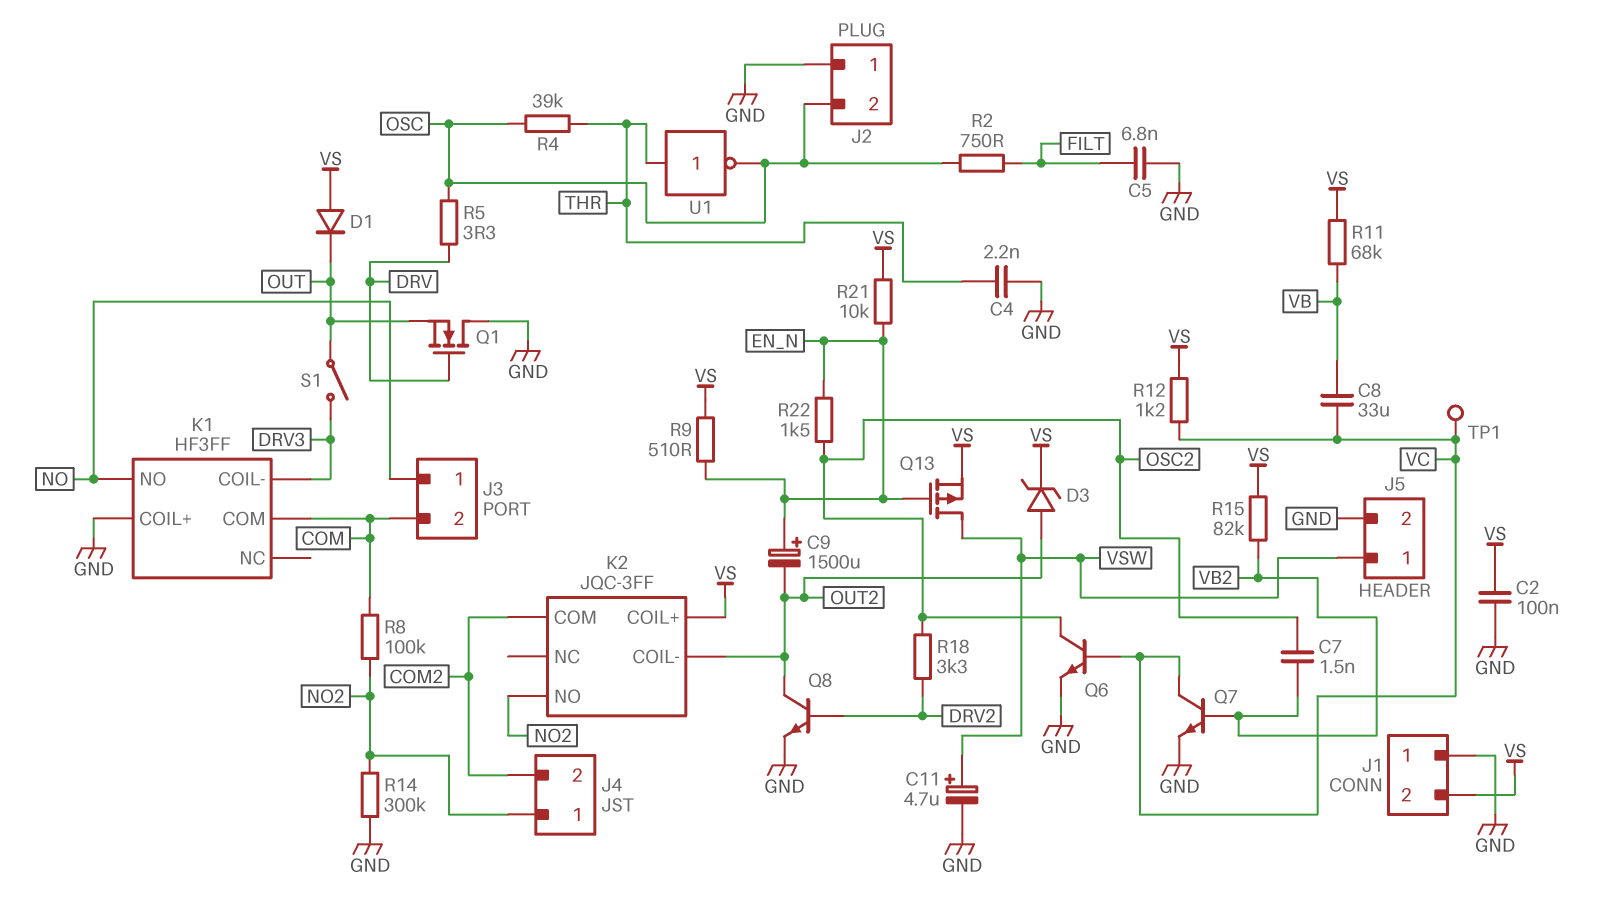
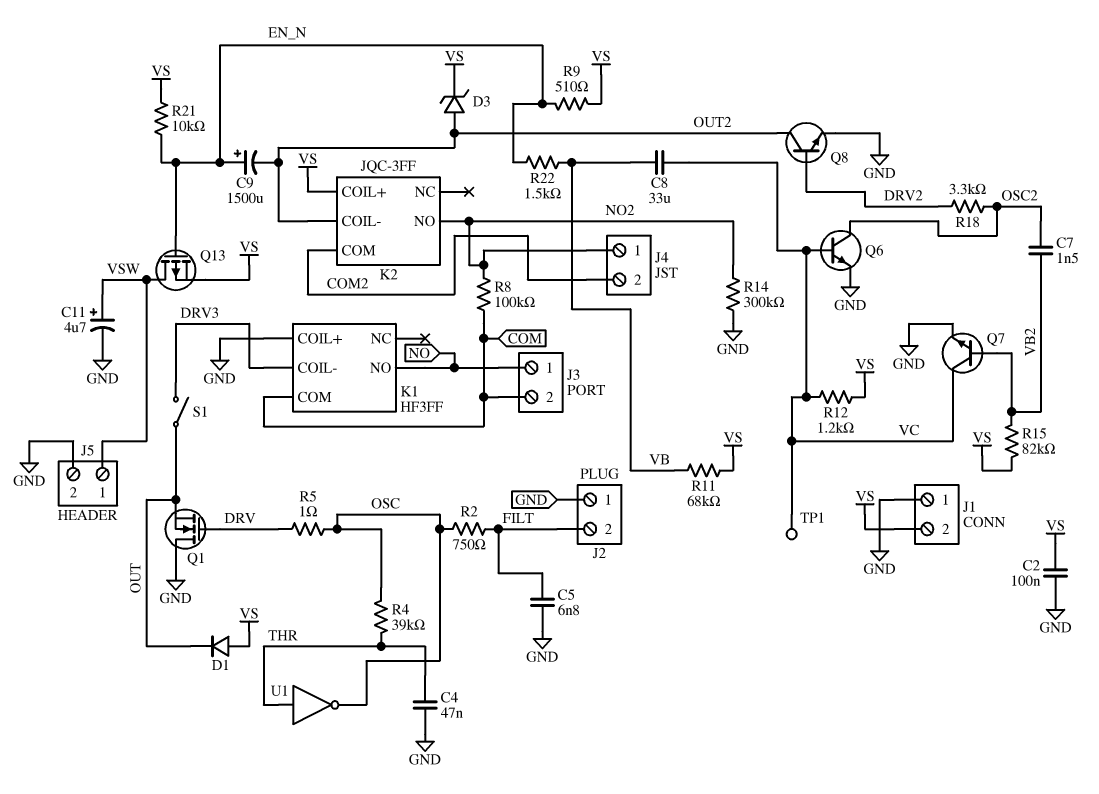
C4: 2.2nF (GND, THR) -> 47nF (GND, THR)
J2 pin 2: OSC -> FILT
R5: 3.3 (DRV, OSC) -> 1 (DRV, OSC)
R22: 1.5k (EN_N, OSC2) -> 1.5k (EN_N, VB)

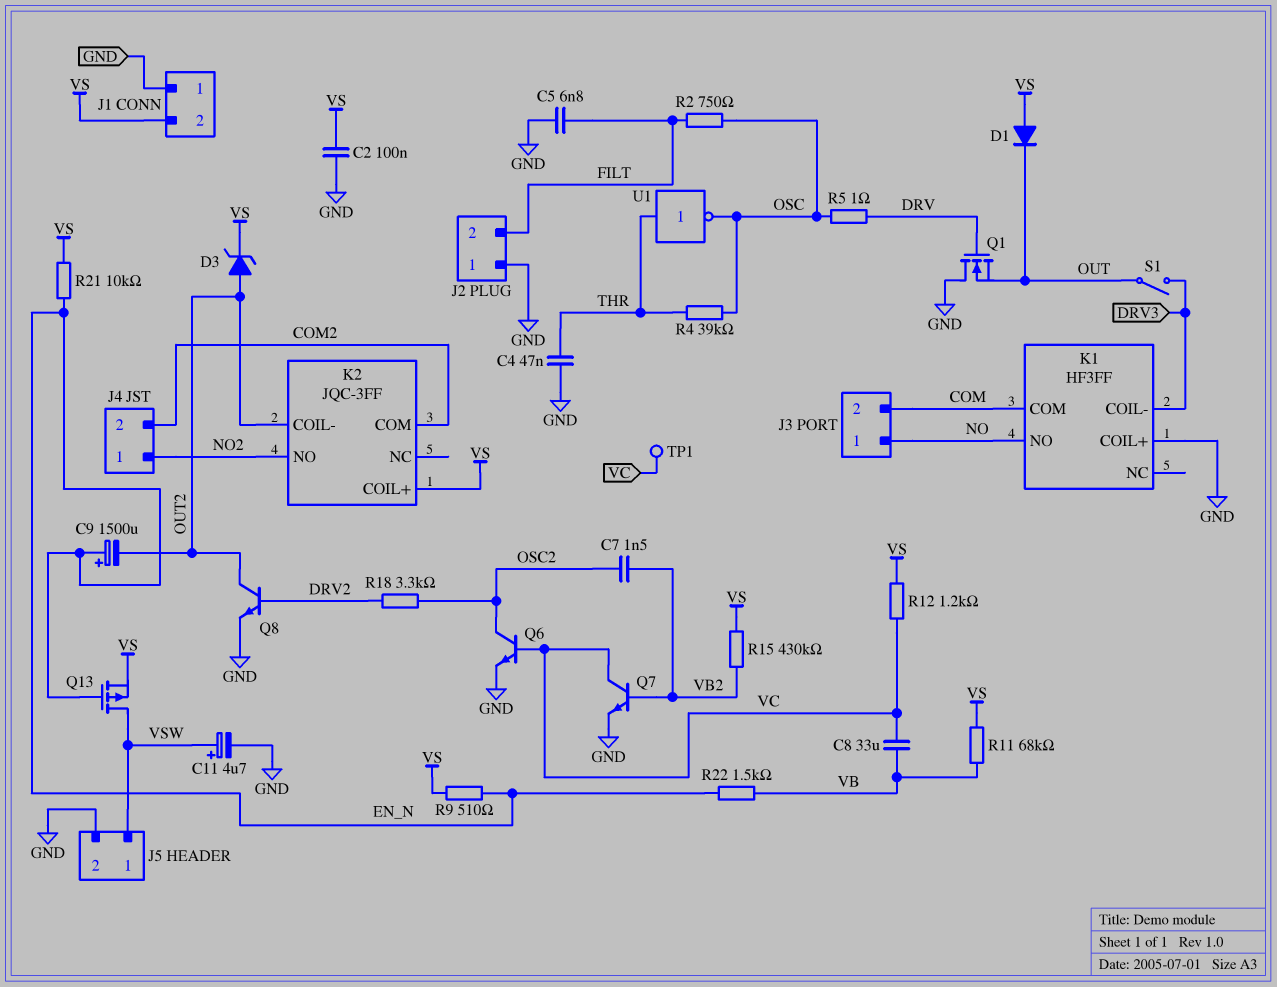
R8: 100k (COM, NO2) -> none
R14: 300k (GND, NO2) -> none
R15: 82k (VB2, VS) -> 430k (VB2, VS)

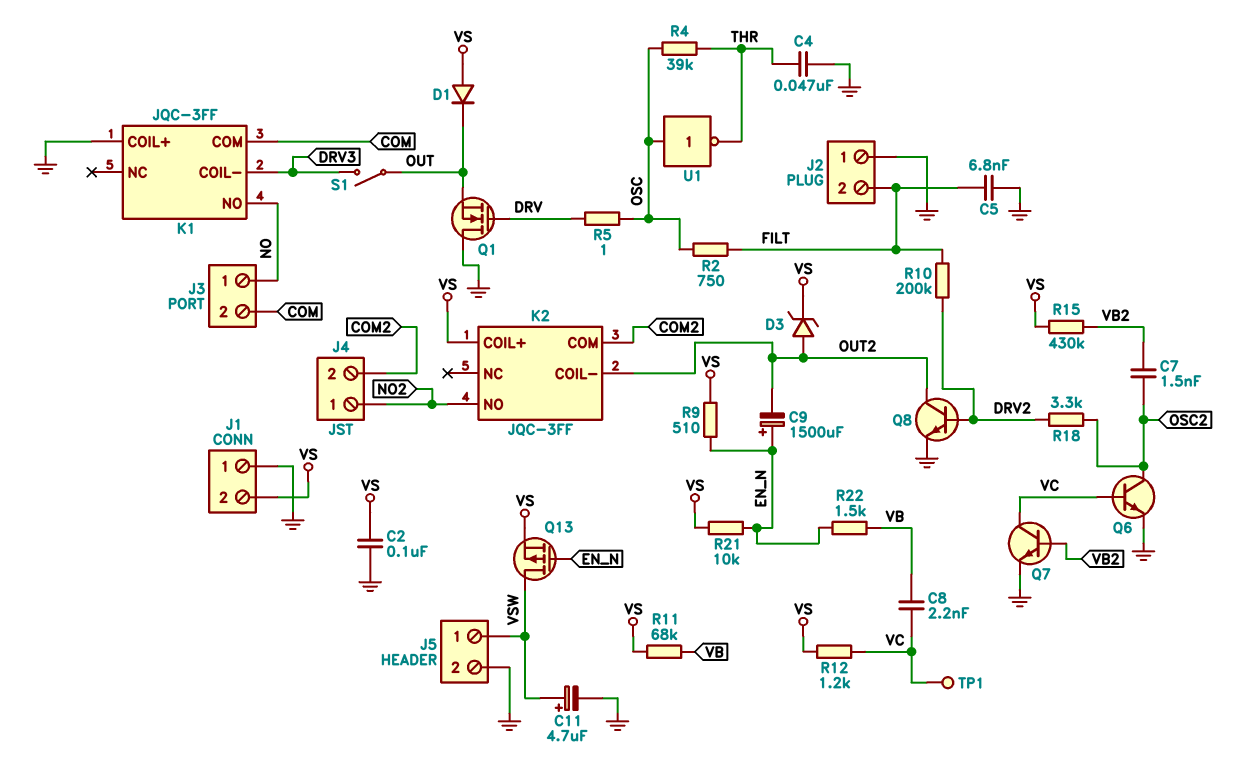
C8: 33uF (VB, VC) -> 2.2nF (VB, VC)
K1: HF3FF -> JQC-3FF
R10: none -> 200k (DRV2, FILT)
U1: NOT (in THR, out OSC) -> NOT (in OSC, out THR)

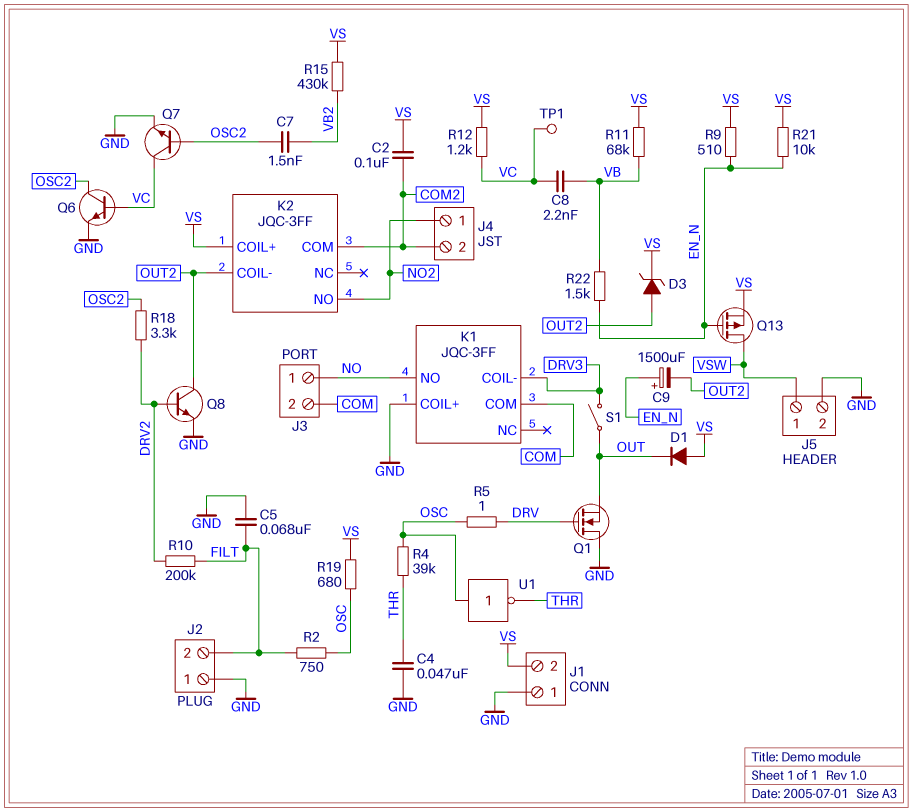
C2: 100nF (GND, VS) -> 100nF (COM2, VS)
C5: 6.8nF (FILT, GND) -> 68nF (FILT, GND)
C11: 4.7uF (plus VSW, minus GND) -> none
Q7: NPN (B VB2, C VC, E GND) -> NPN (B OSC2, C VC, E GND)
R19: none -> 680 (OSC, VS)

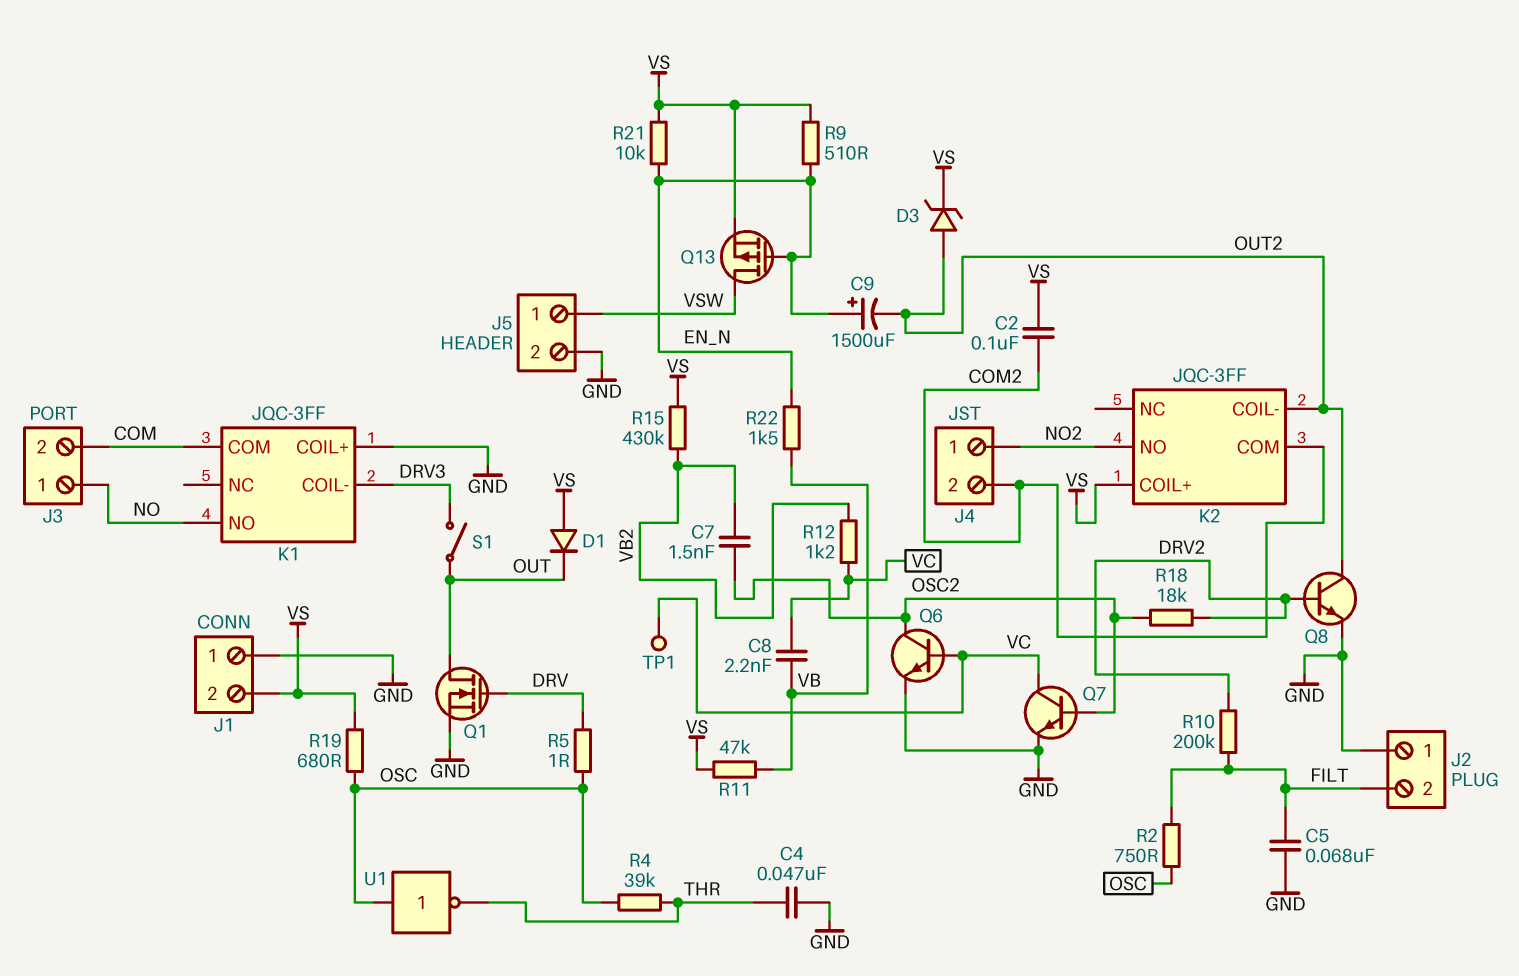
Q1: NMOS (G DRV, D GND, S OUT) -> NMOS (G DRV, D OUT, S GND)
R11: 68k (VB, VS) -> 47k (VB, VS)
R12: 1.2k (VC, VS) -> 1.2k (VB2, VC)
R18: 3.3k (DRV2, OSC2) -> 18k (DRV2, OSC2)

